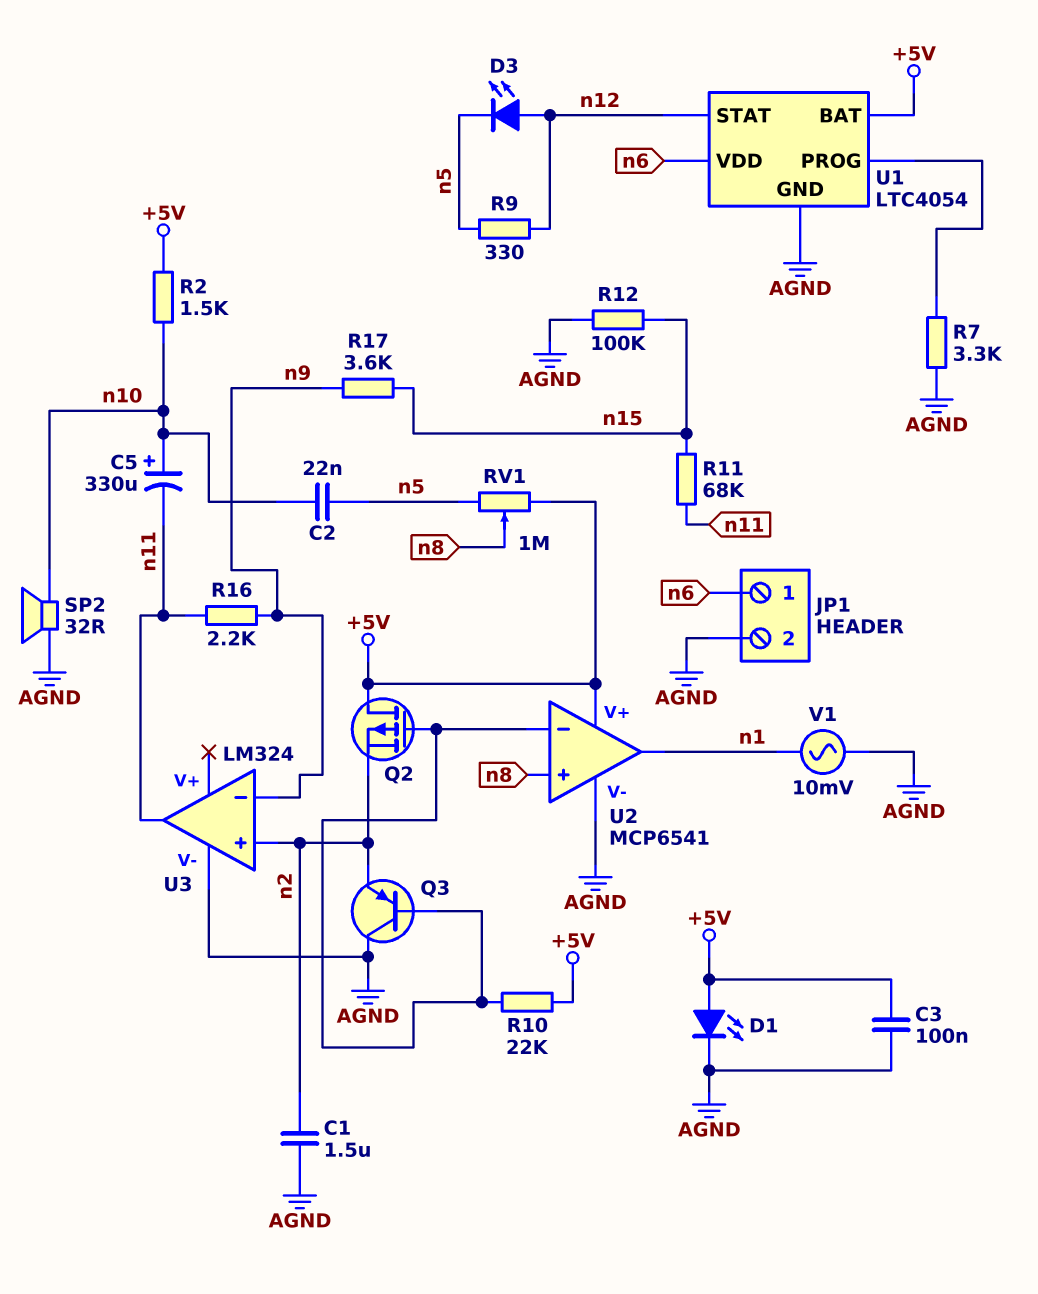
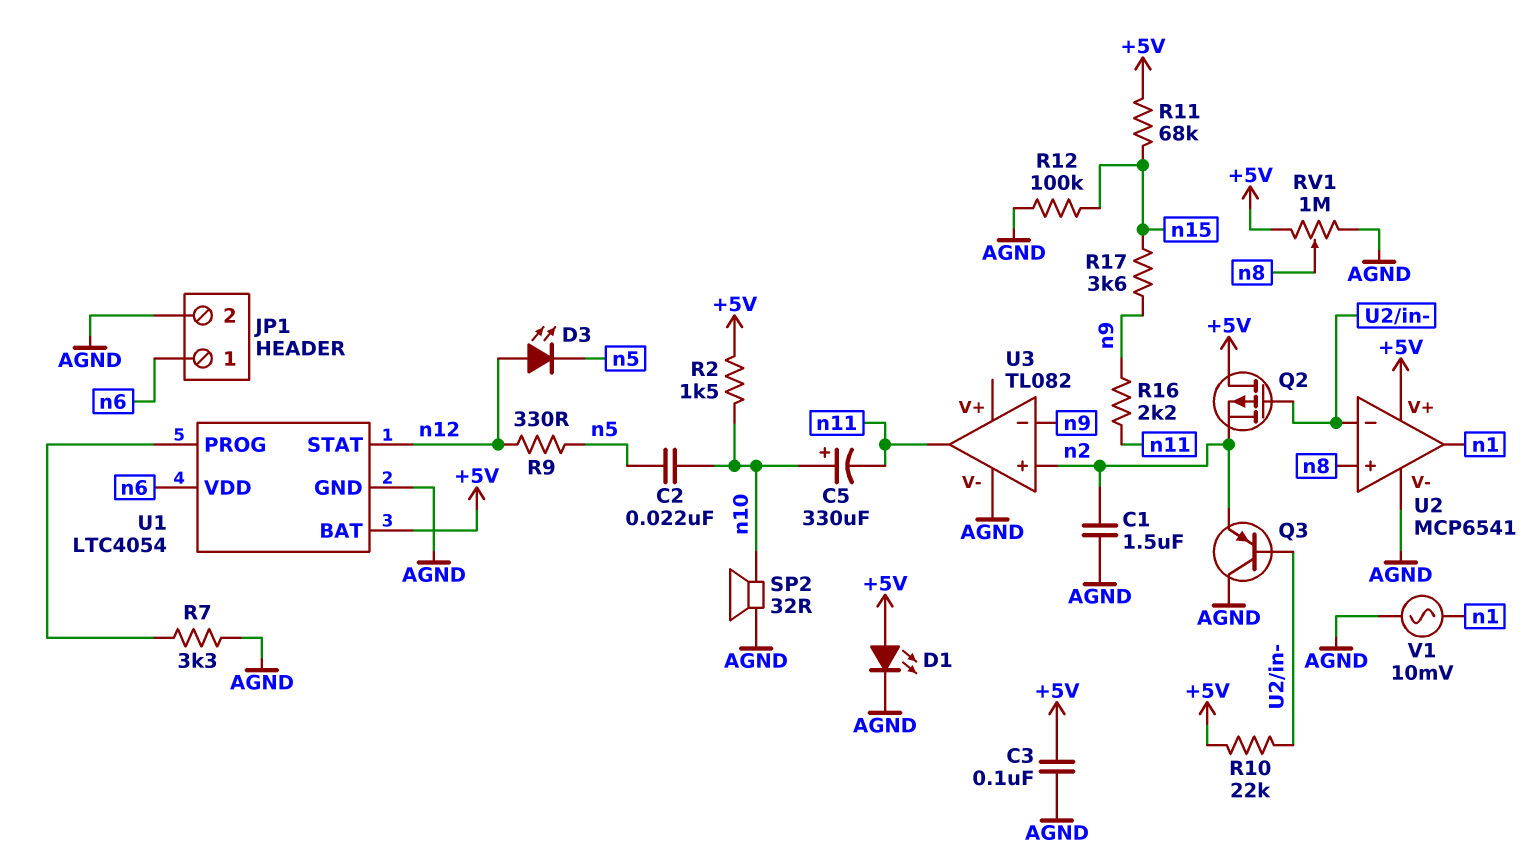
R11: 68k (n11, n15) -> 68k (+5V, n15)
RV1: 1M (+5V, n5, wiper n8) -> 1M (+5V, AGND, wiper n8)
U3: LM324 -> TL082

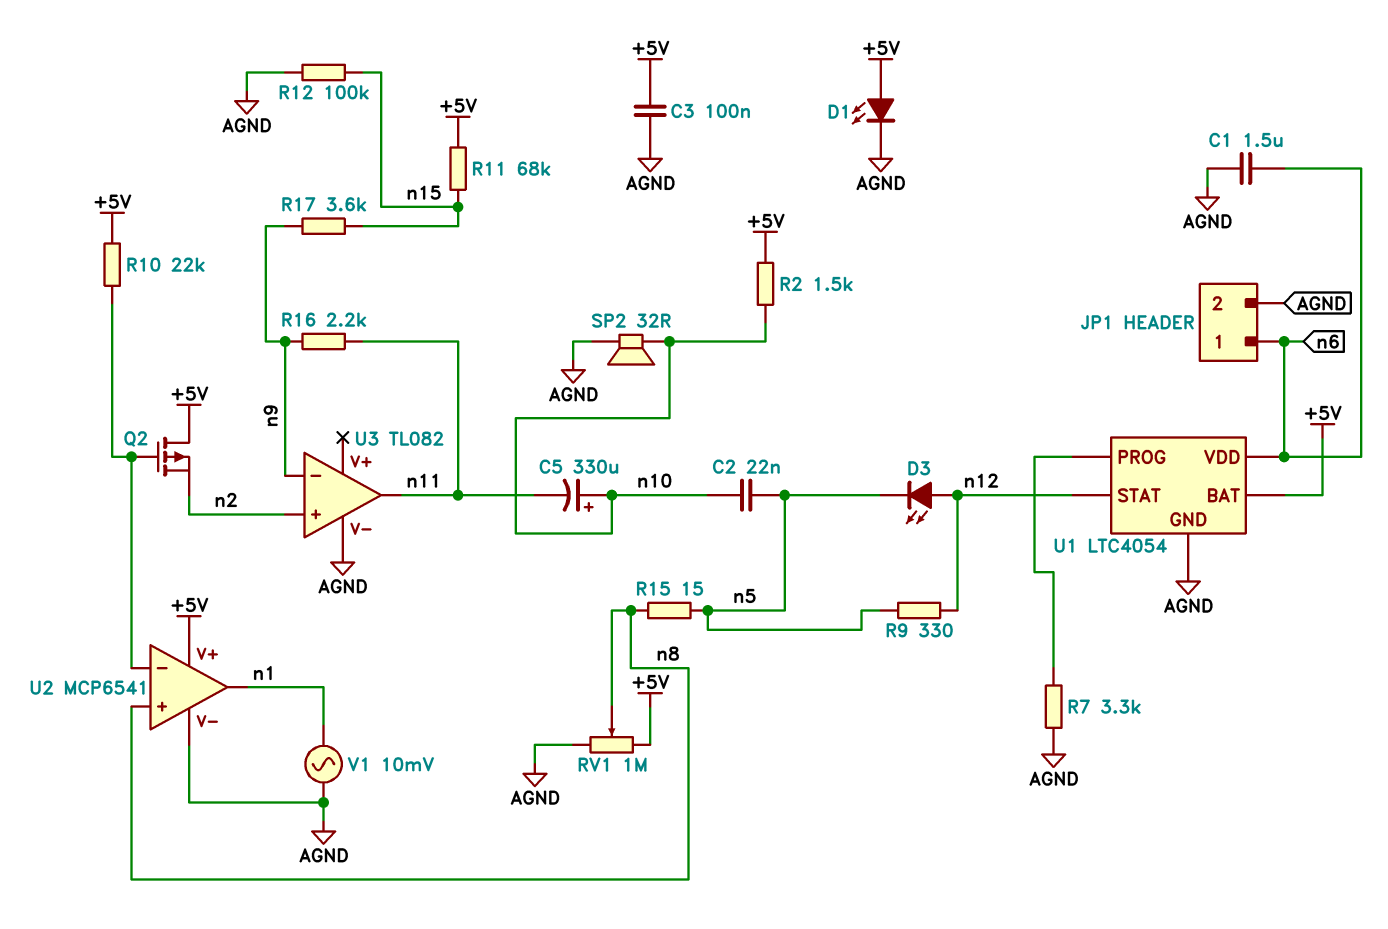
C1: 1.5uF (AGND, n2) -> 1.5uF (AGND, n6)
Q3: PNP (B U2/in-, C AGND, E n2) -> none
R15: none -> 15 (n5, n8)

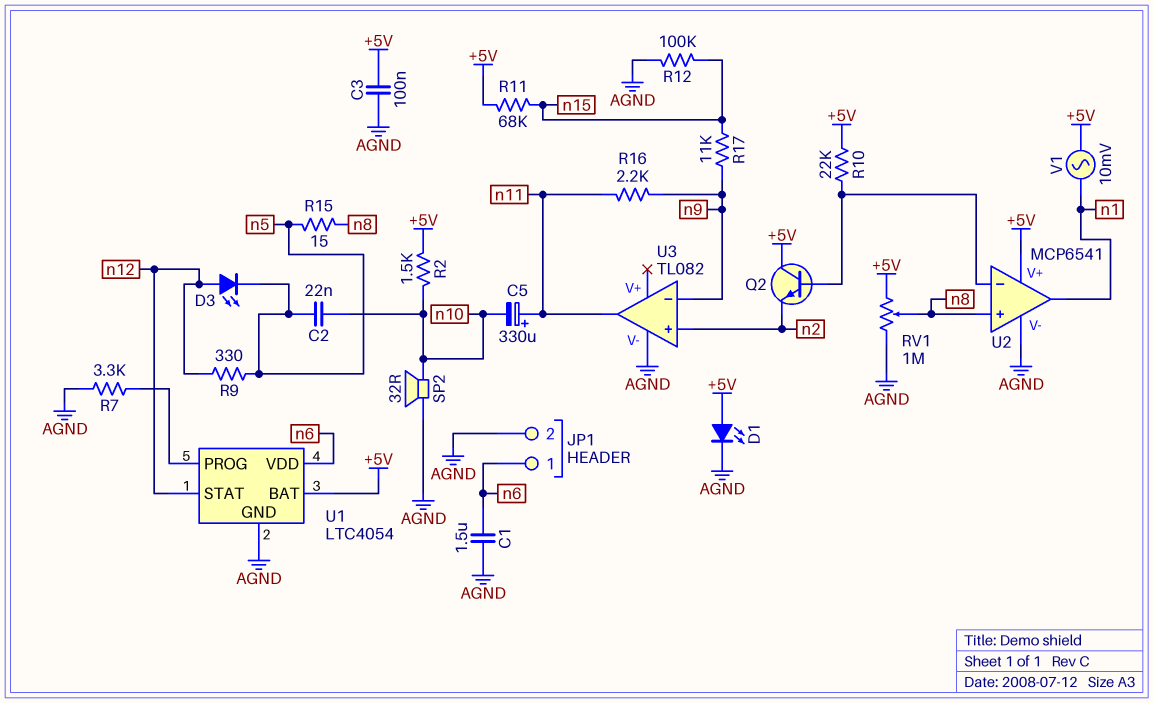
C5: 330uF (plus n10, minus n11) -> 330uF (plus n11, minus n10)
Q2: PMOS (G U2/in-, D +5V, S n2) -> NPN (B U2/in-, C +5V, E n2)
R17: 3.6k (n9, n15) -> 11k (n9, n15)
V1: AC 10mV (AGND, n1) -> AC 10mV (+5V, n1)

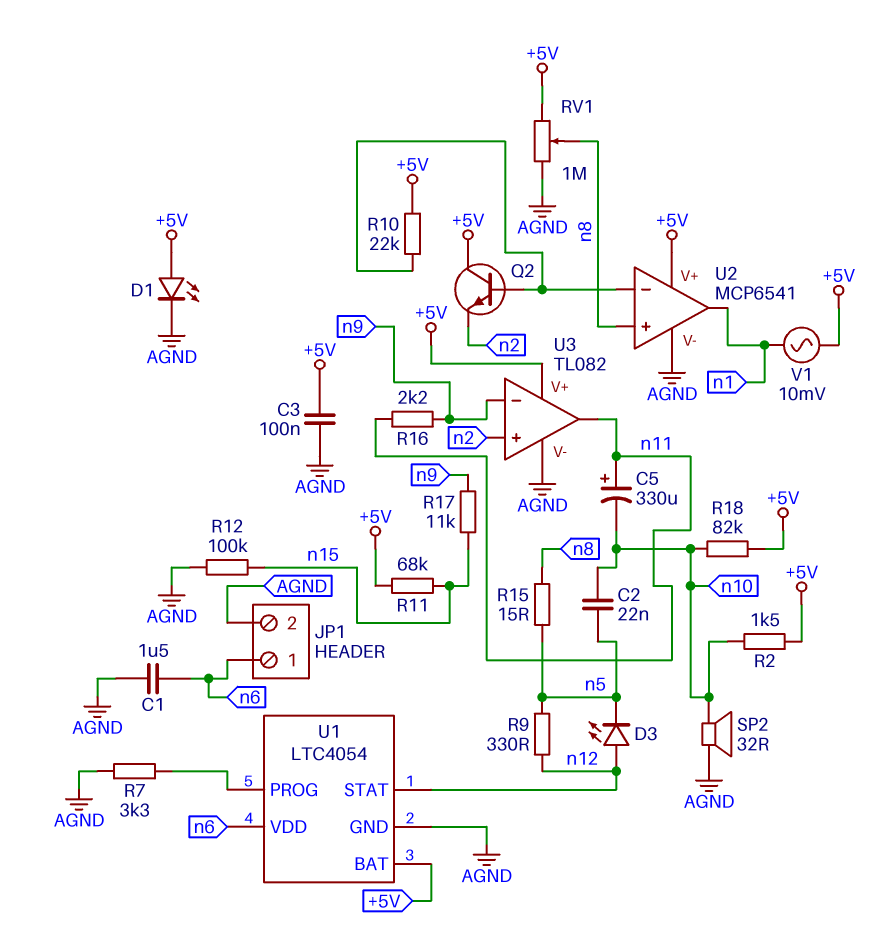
R18: none -> 82k (+5V, n10)
U3 pin V+: none -> +5V

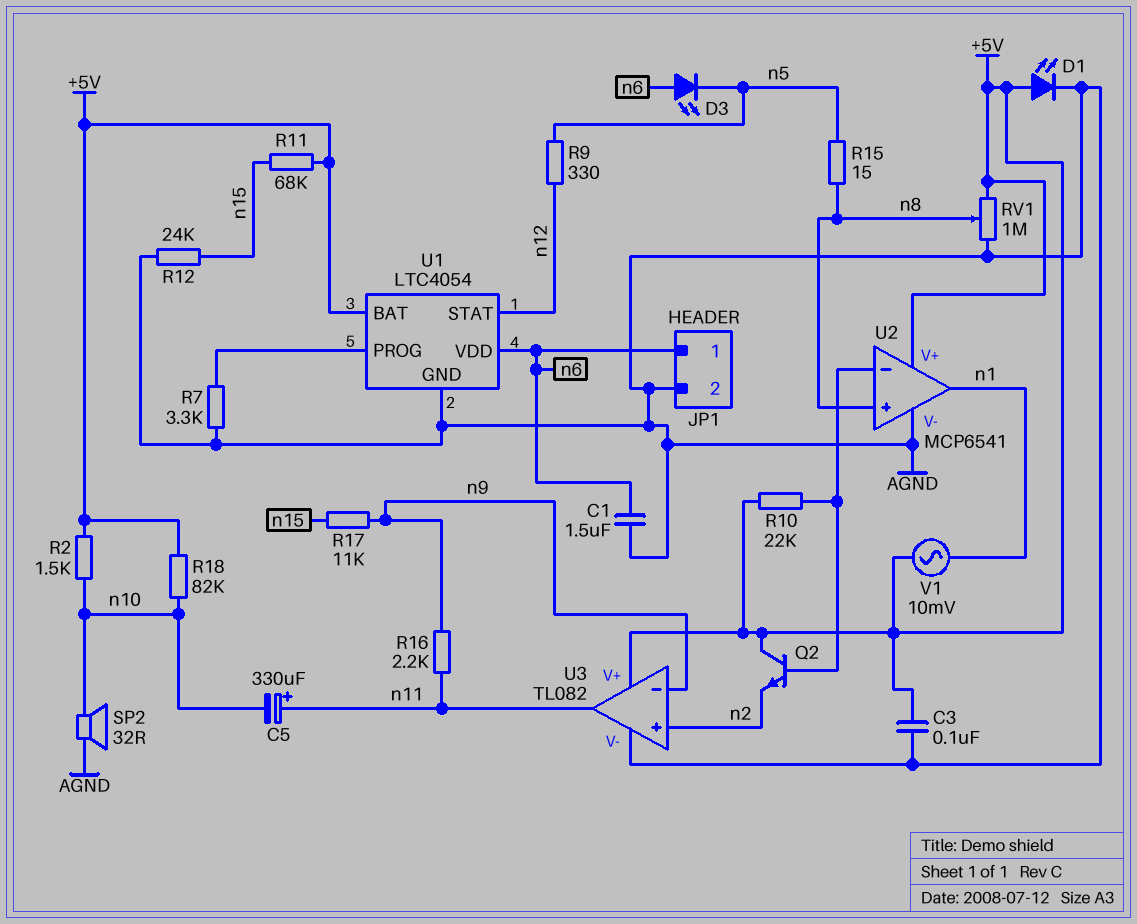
C2: 22nF (n5, n10) -> none
D3: LED (A n12, K n5) -> LED (A n6, K n5)
R12: 100k (AGND, n15) -> 24k (AGND, n15)

